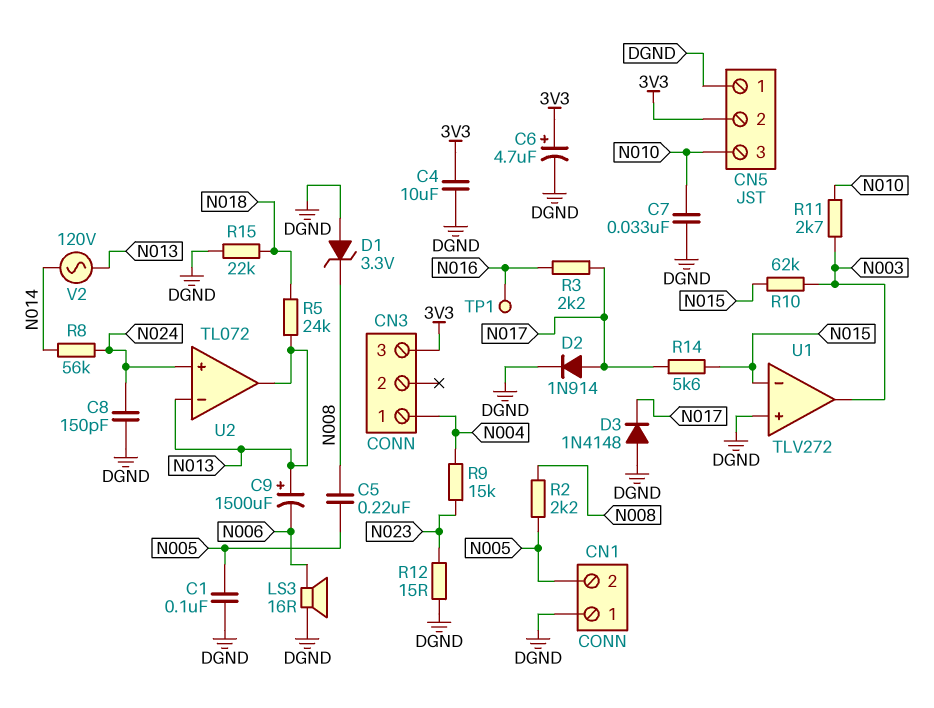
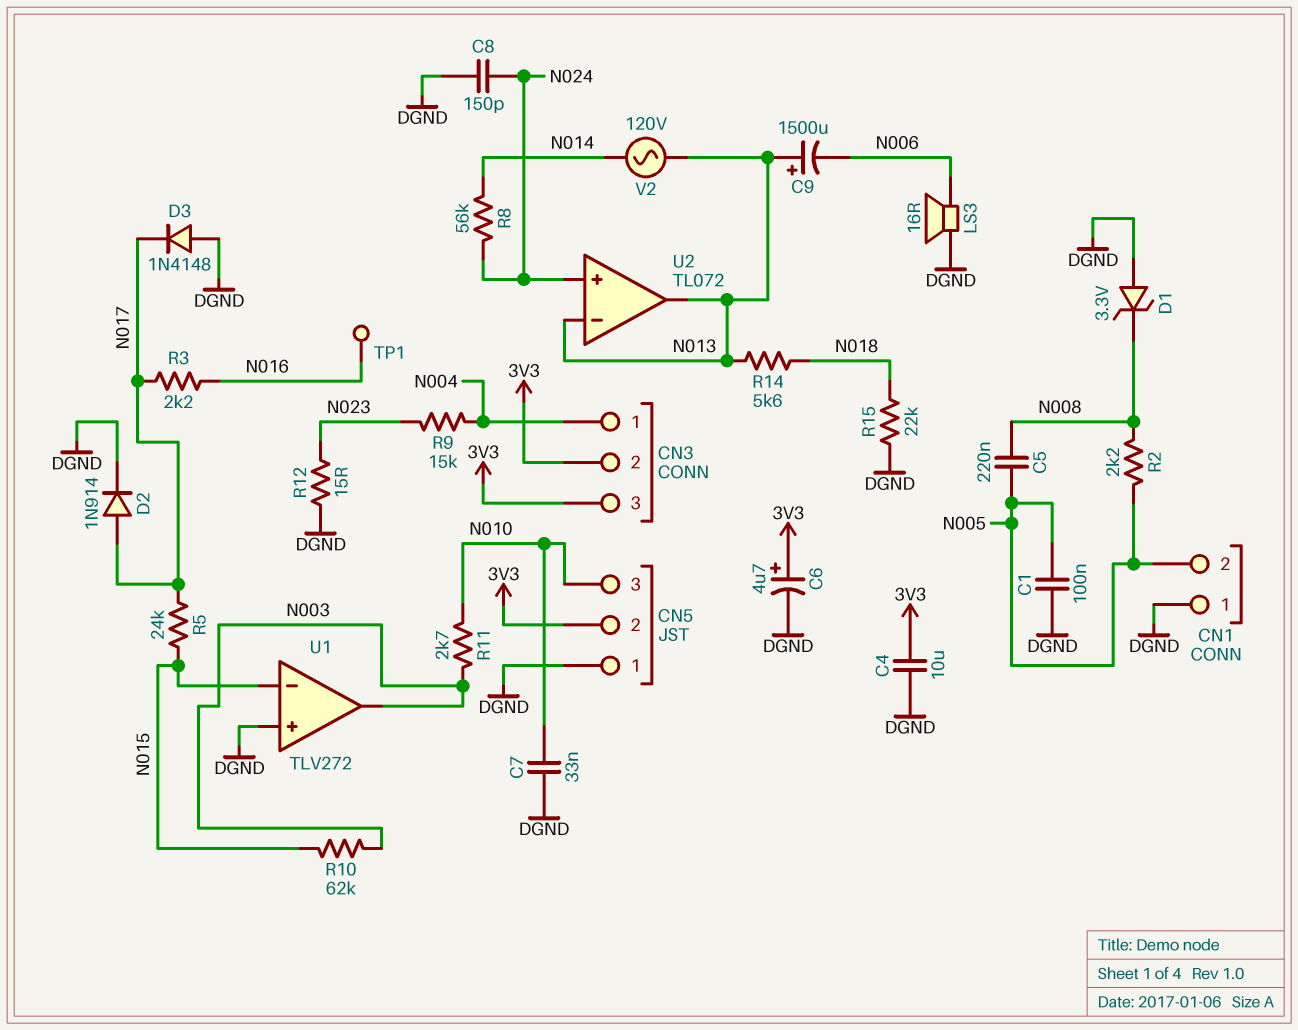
CN3 pin 2: none -> 3V3
R5: 24k (N013, N018) -> 24k (N015, N017)
R14: 5.6k (N015, N017) -> 5.6k (N013, N018)

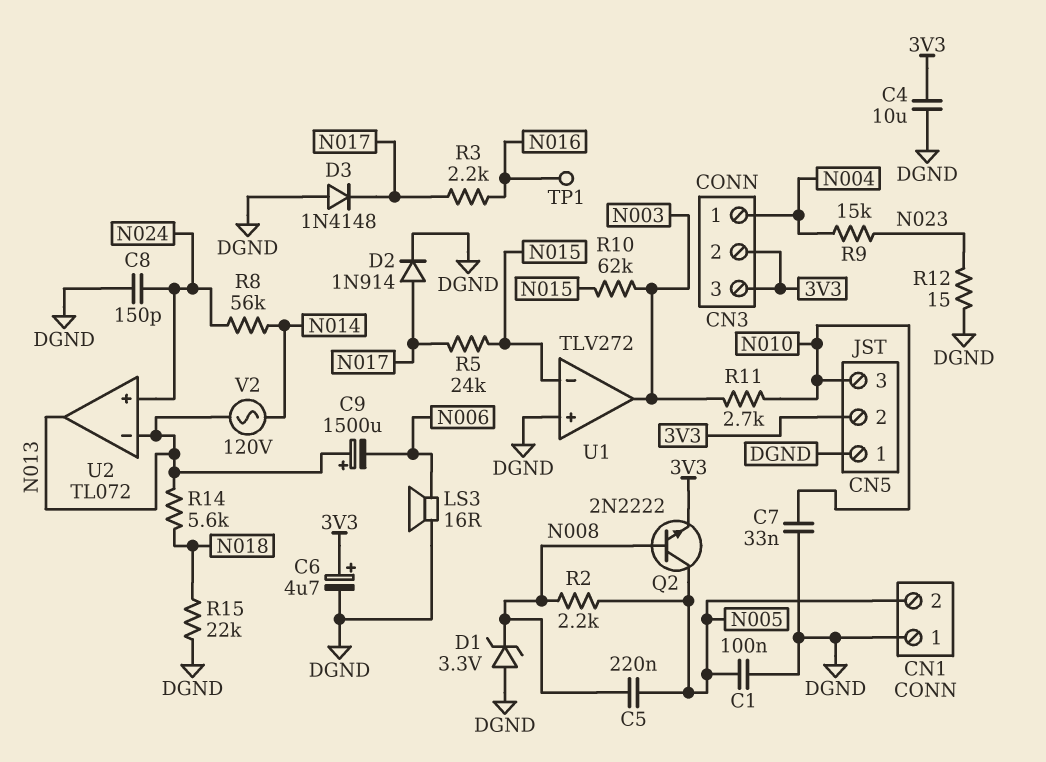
Q2: none -> NPN 2N2222 (B N008, C N005, E 3V3)

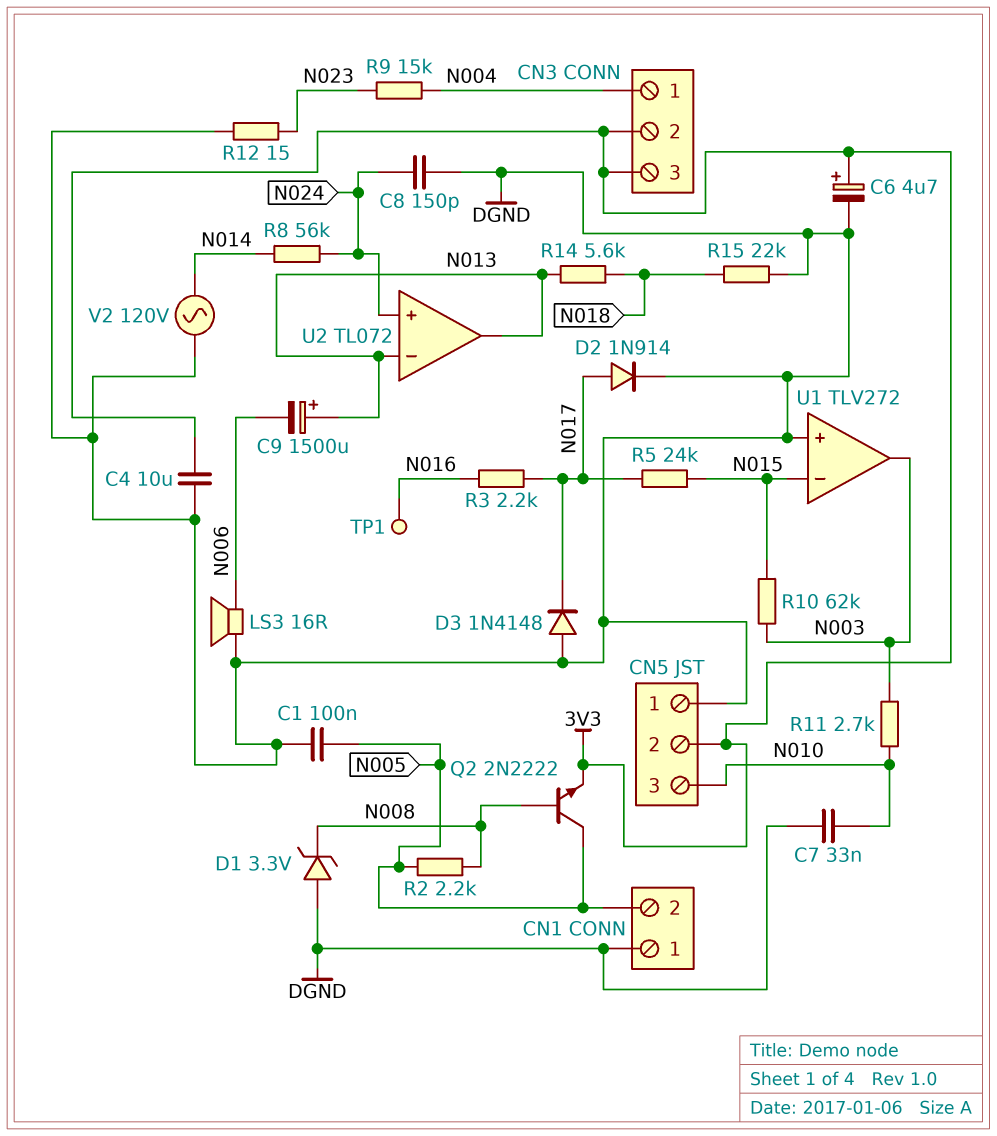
C5: 220nF (N005, N008) -> none
V2: AC 120V (N013, N014) -> AC 120V (DGND, N014)

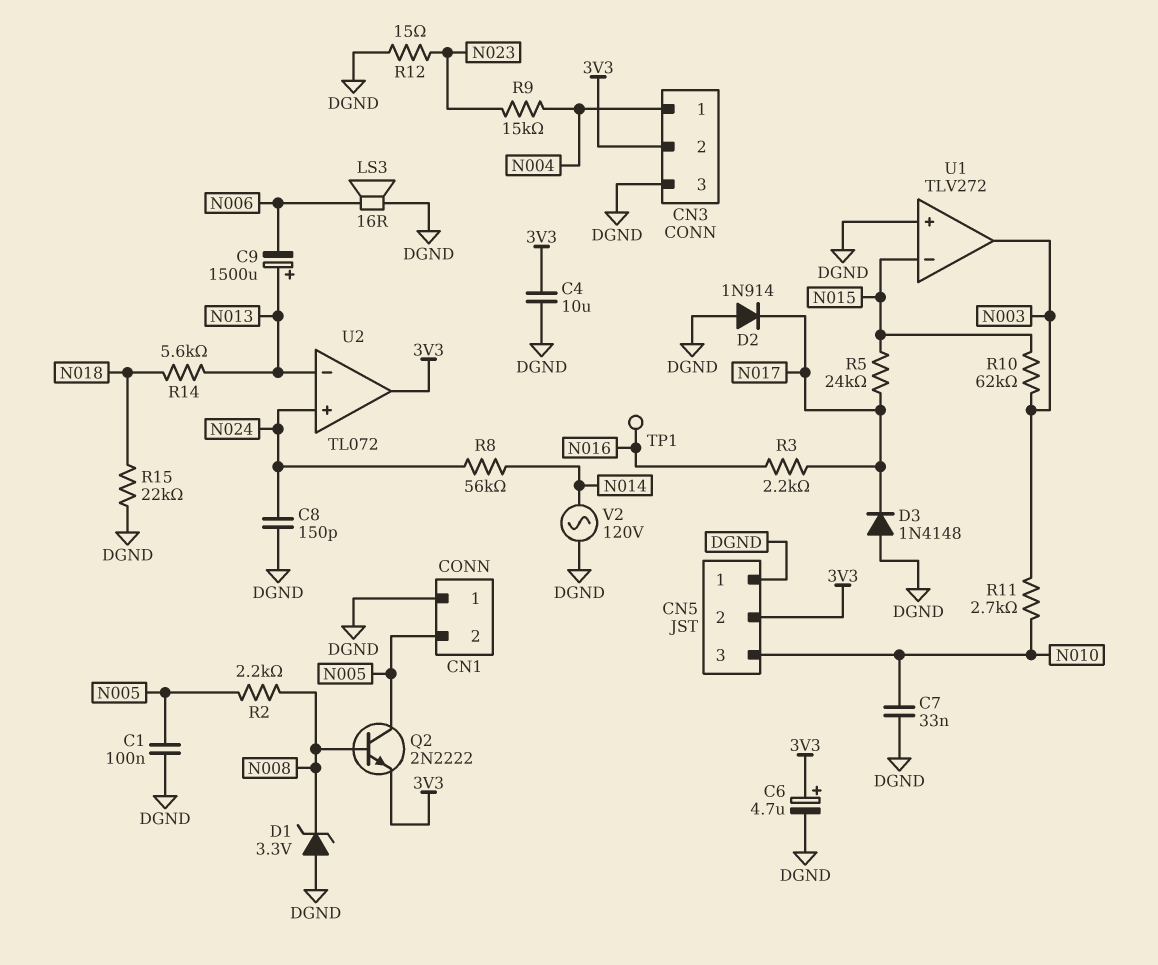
CN3 pin 3: 3V3 -> DGND
D2: diode 1N914 (A N017, K DGND) -> diode 1N914 (A DGND, K N017)
U2 pin out: N013 -> 3V3

